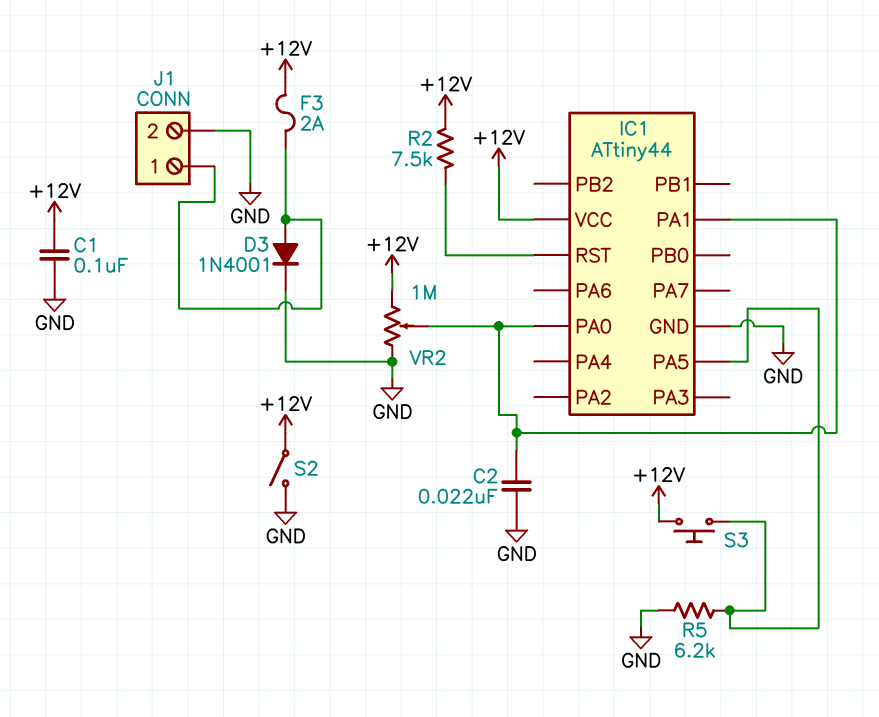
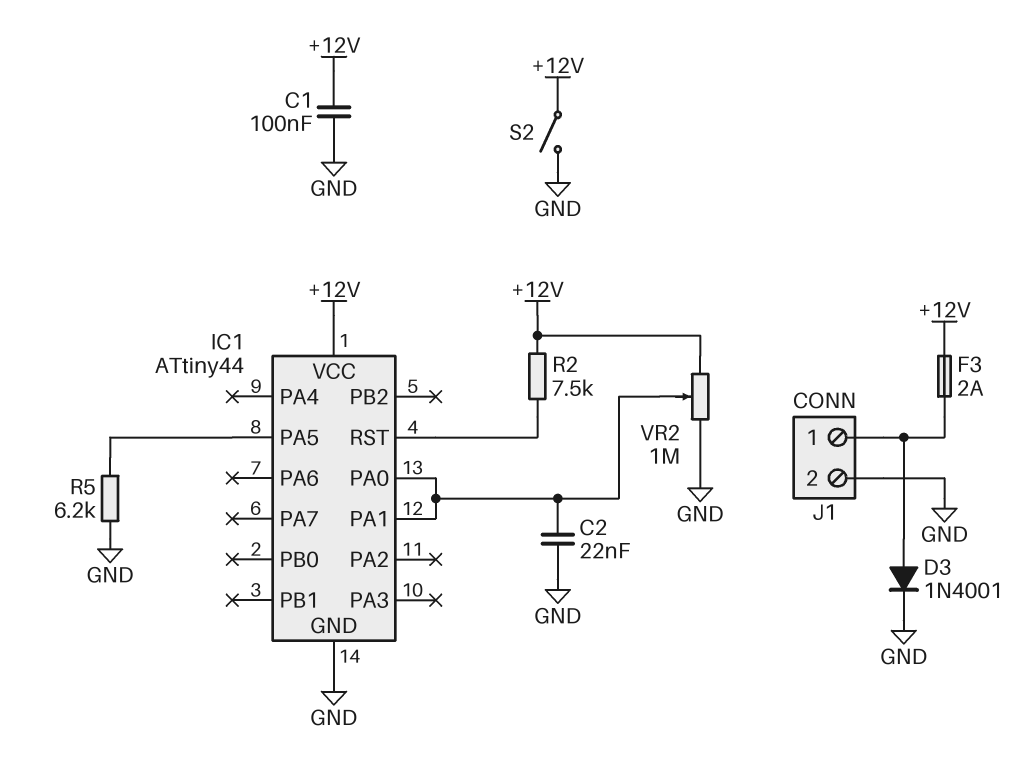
S3: button (+12V, IC1/PA5) -> none

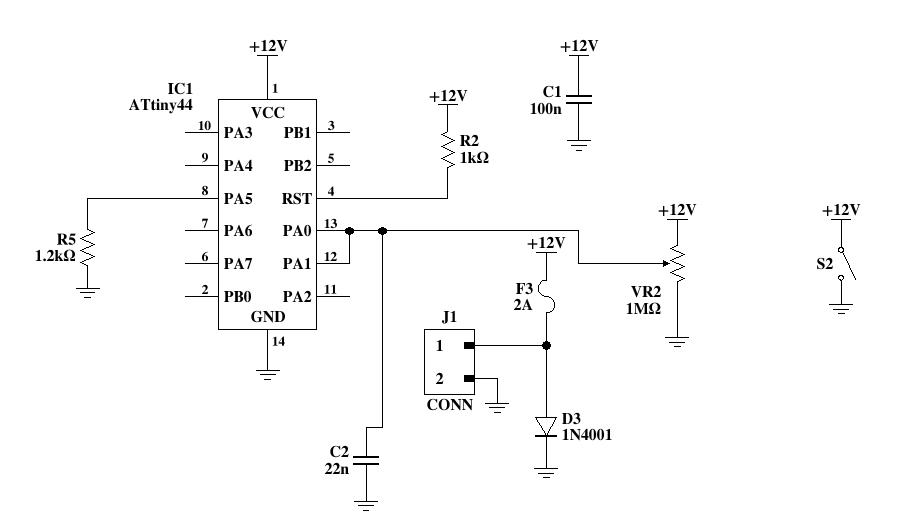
R2: 7.5k (+12V, IC1/RST) -> 1k (+12V, IC1/RST)
R5: 6.2k (GND, IC1/PA5) -> 1.2k (GND, IC1/PA5)

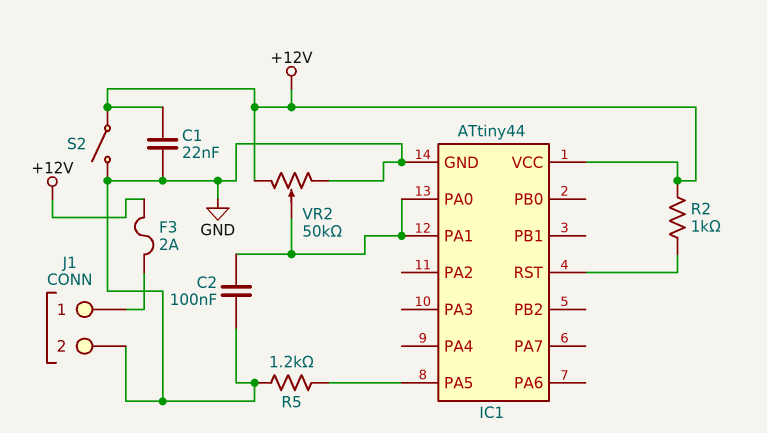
C1: 100nF (+12V, GND) -> 22nF (+12V, GND)
C2: 22nF (GND, IC1/PA0) -> 100nF (GND, IC1/PA0)
D3: diode 1N4001 (A J1/1, K GND) -> none
VR2: 1M (+12V, GND, wiper IC1/PA0) -> 50k (+12V, GND, wiper IC1/PA0)

